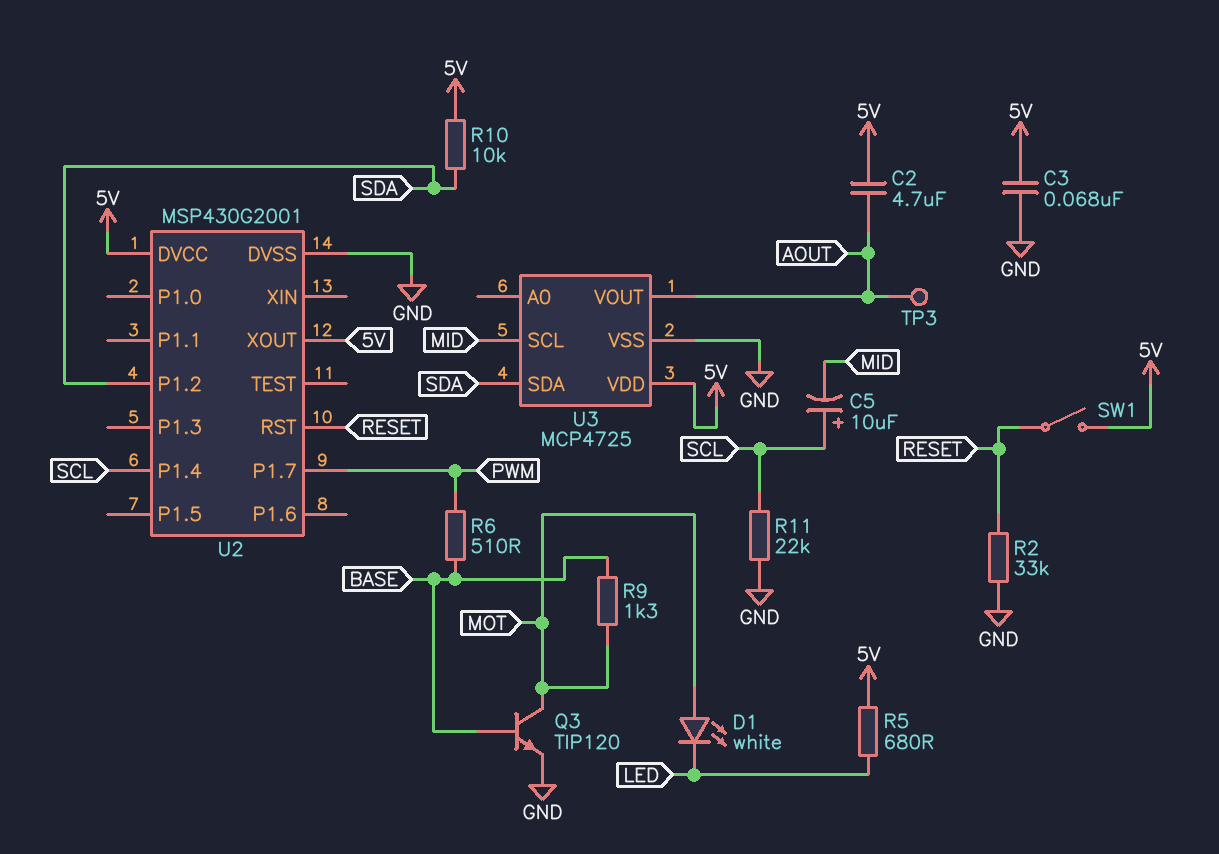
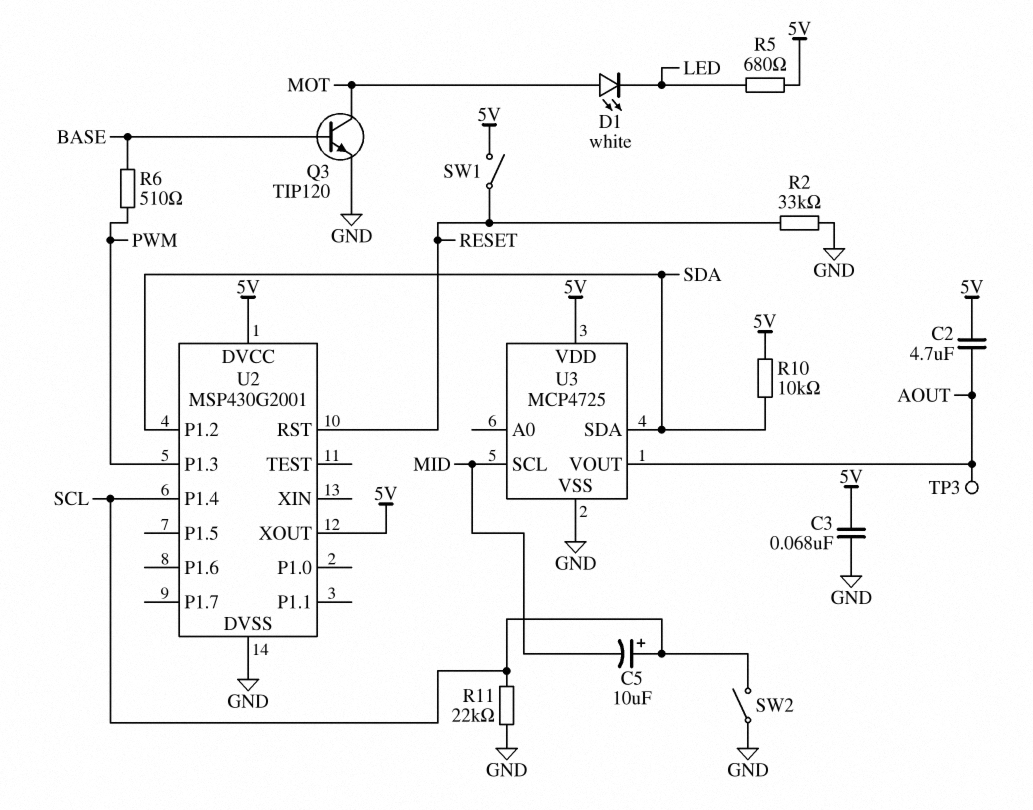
R9: 1.3k (BASE, MOT) -> none
SW2: none -> switch (GND, SCL)
U2 pin P1.3: none -> PWM
U2 pin P1.7: PWM -> none

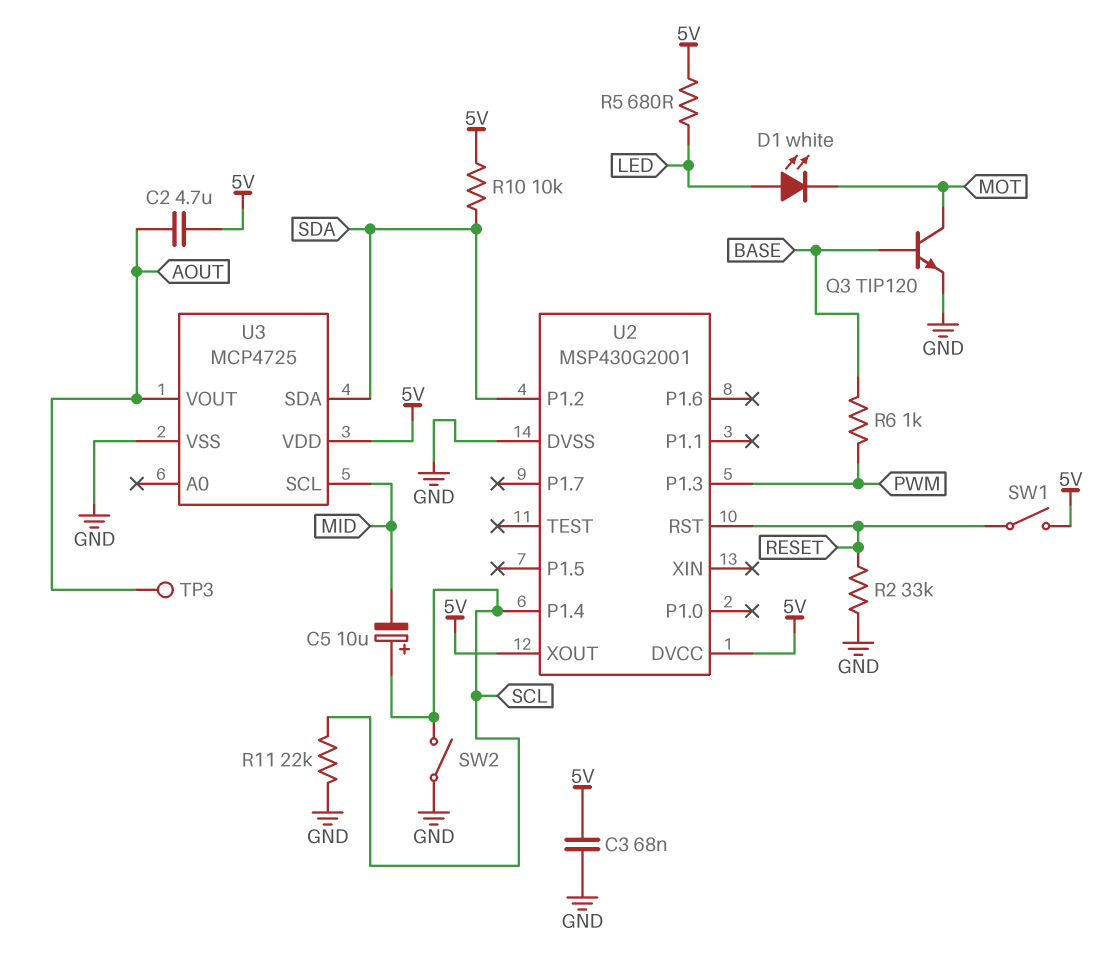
D1: LED white (A MOT, K LED) -> LED white (A LED, K MOT)
R6: 510 (BASE, PWM) -> 1k (BASE, PWM)

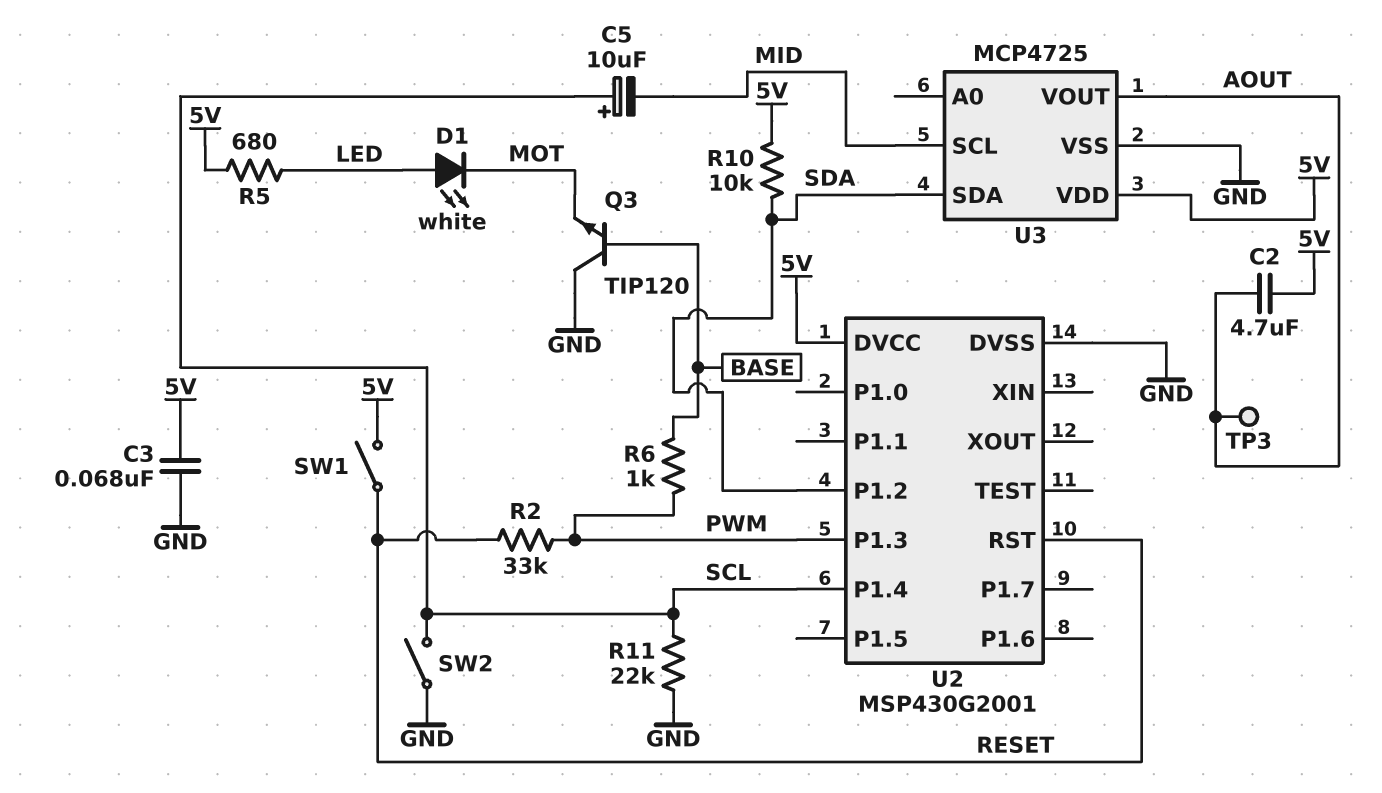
Q3: NPN TIP120 (B BASE, C MOT, E GND) -> NPN TIP120 (B BASE, C GND, E MOT)
R2: 33k (GND, RESET) -> 33k (PWM, RESET)
U2 pin XOUT: 5V -> none

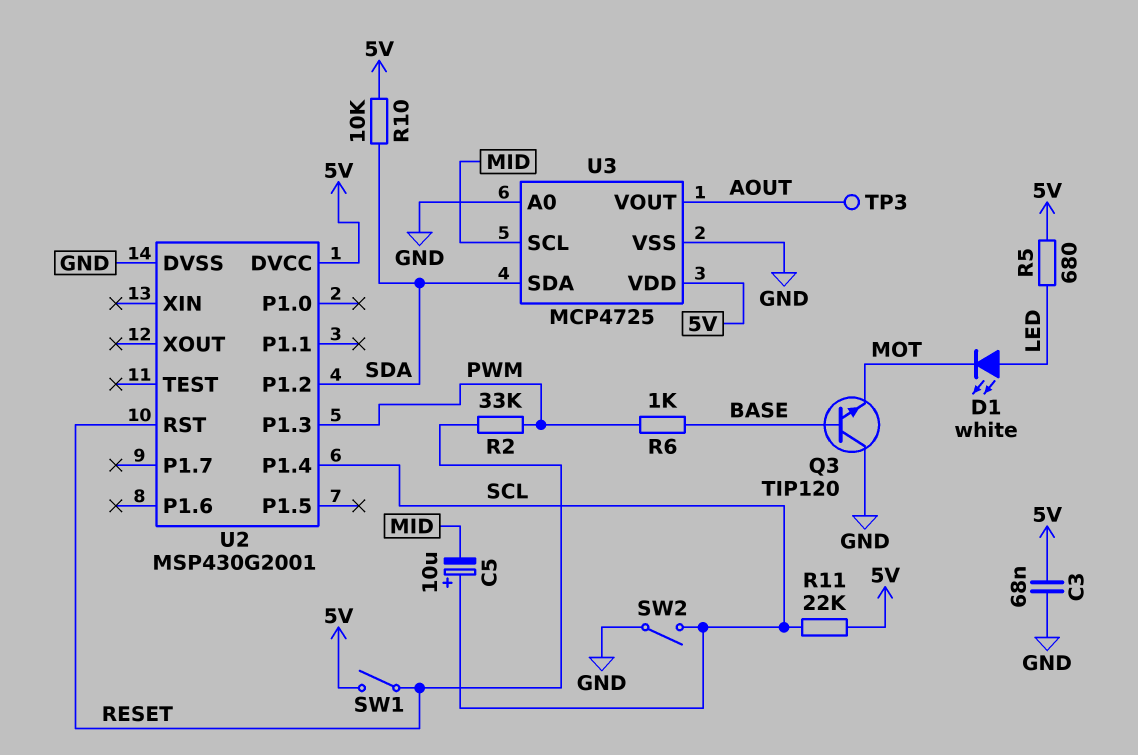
C2: 4.7uF (5V, AOUT) -> none
R11: 22k (GND, SCL) -> 22k (5V, SCL)
U3 pin A0: none -> GND

